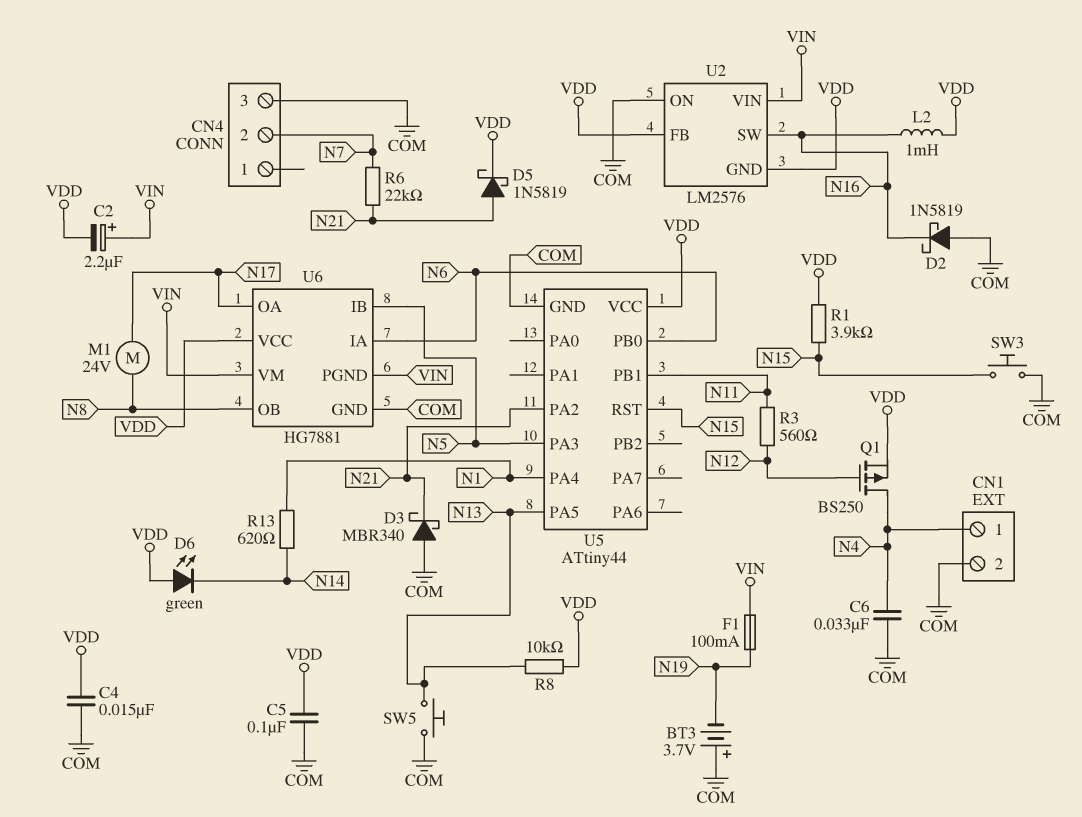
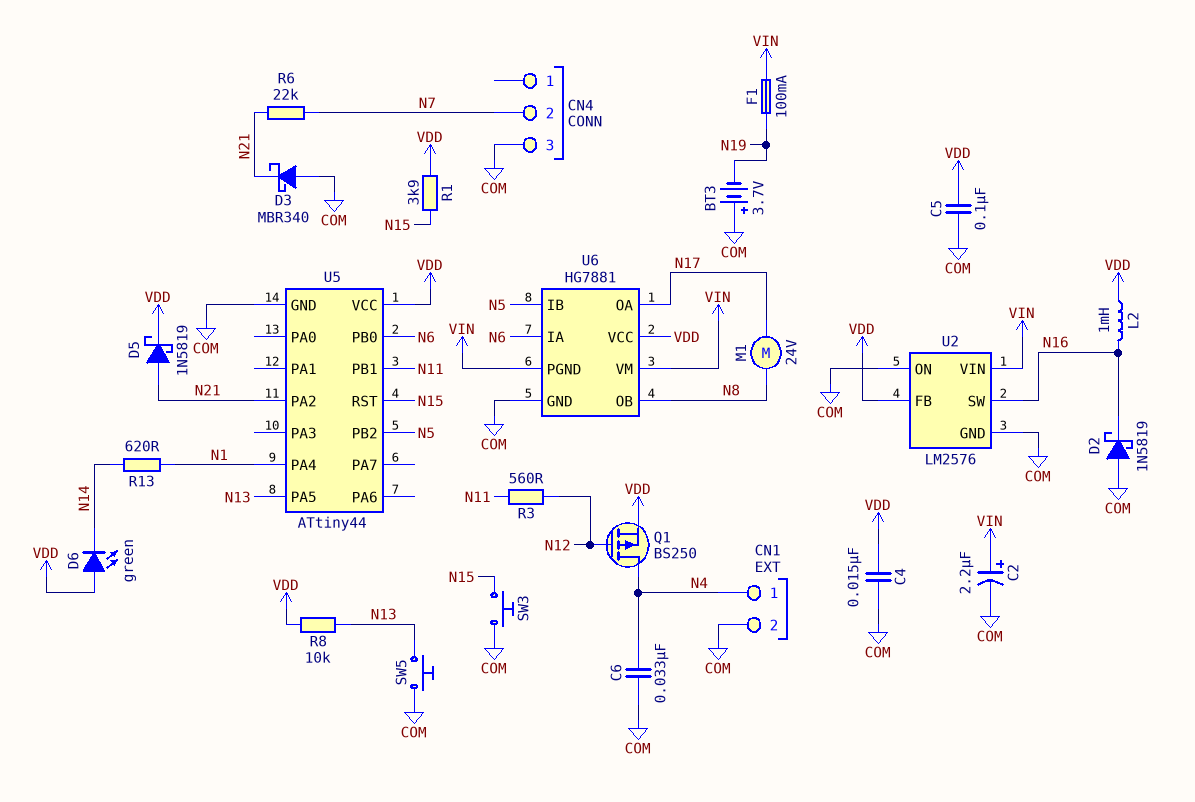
C2: 2.2uF (plus VIN, minus VDD) -> 2.2uF (plus VIN, minus COM)
U2 pin GND: VDD -> COM
U5 pin PA3: N5 -> none
U5 pin PB2: none -> N5

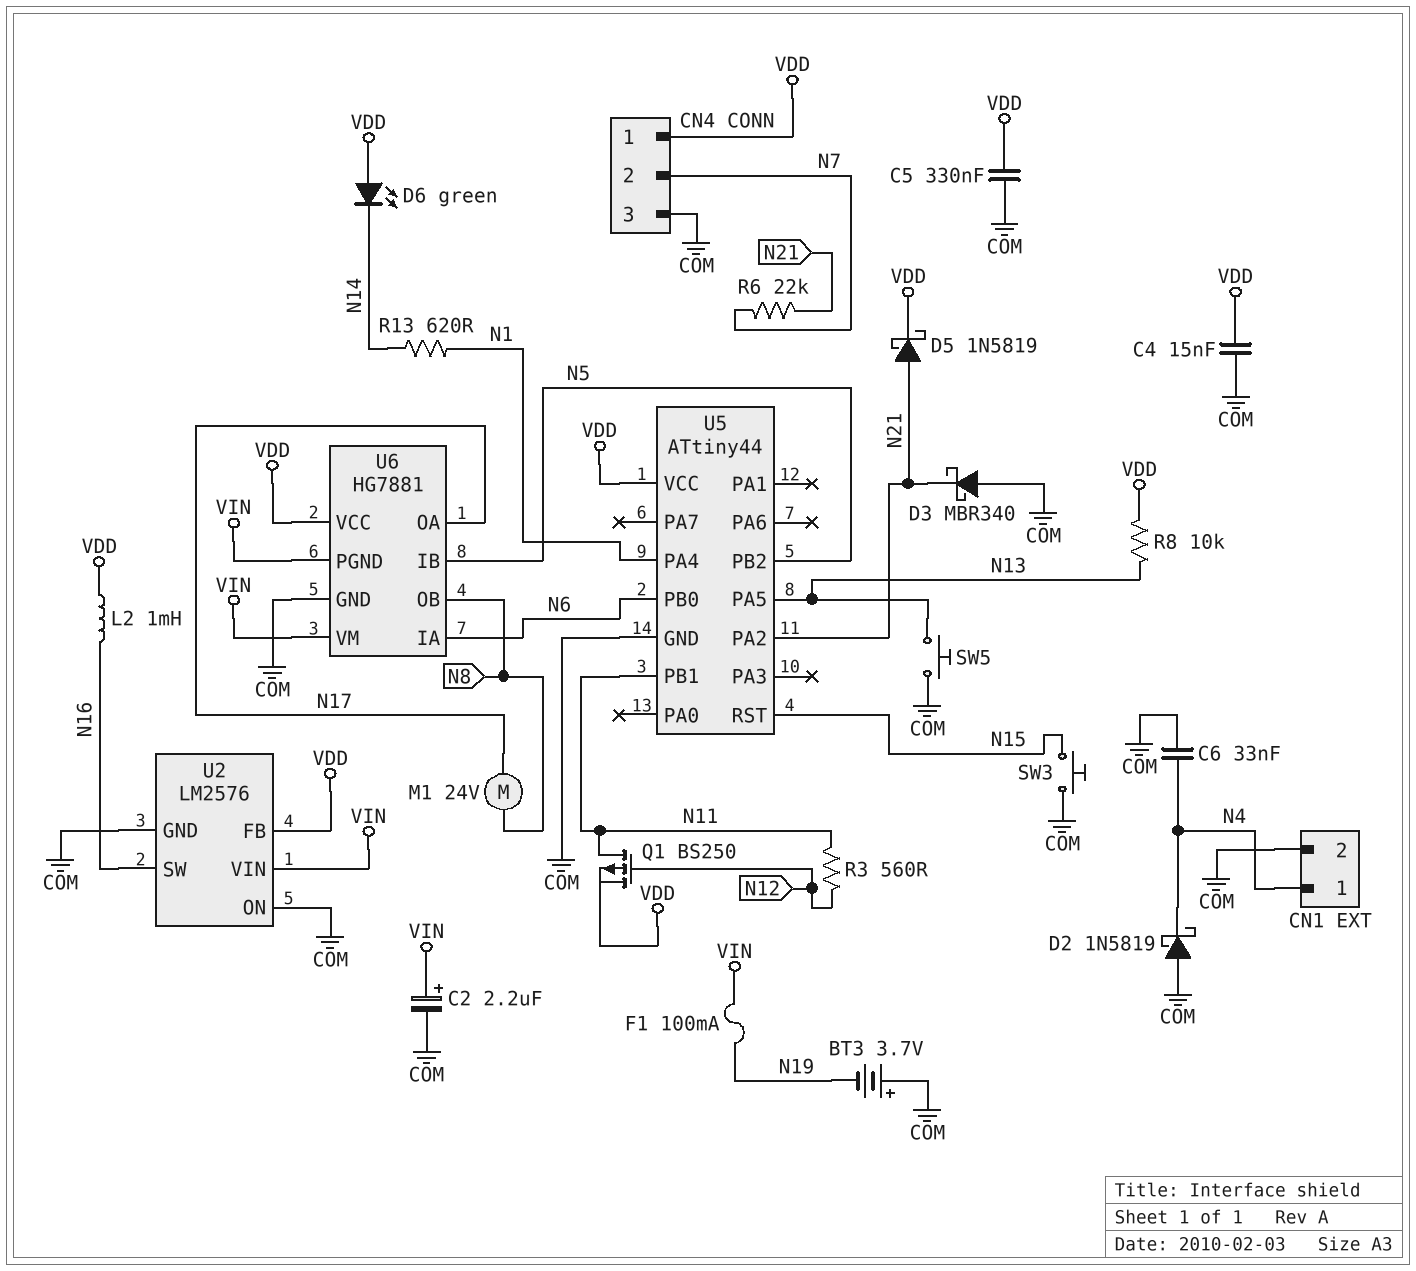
C5: 100nF (COM, VDD) -> 330nF (COM, VDD)
CN4 pin 1: none -> VDD
D2: schottky 1N5819 (A COM, K N16) -> schottky 1N5819 (A COM, K N4)
Q1: PMOS BS250 (G N12, D N4, S VDD) -> PMOS BS250 (G N12, D N11, S VDD)
R1: 3.9k (N15, VDD) -> none

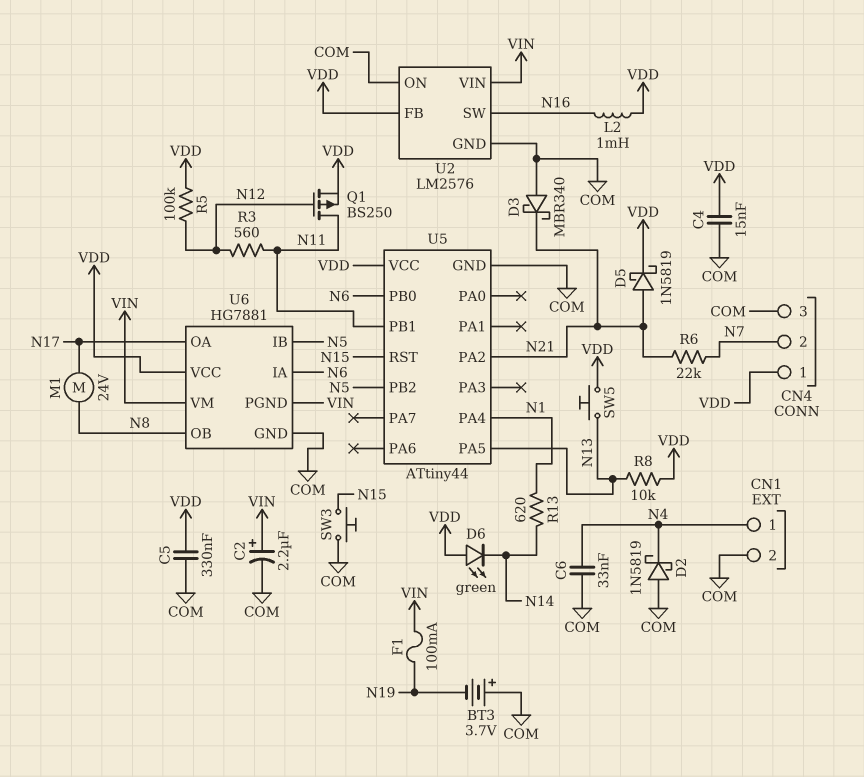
R5: none -> 100k (N12, VDD)
SW5: button (COM, N13) -> button (N13, VDD)

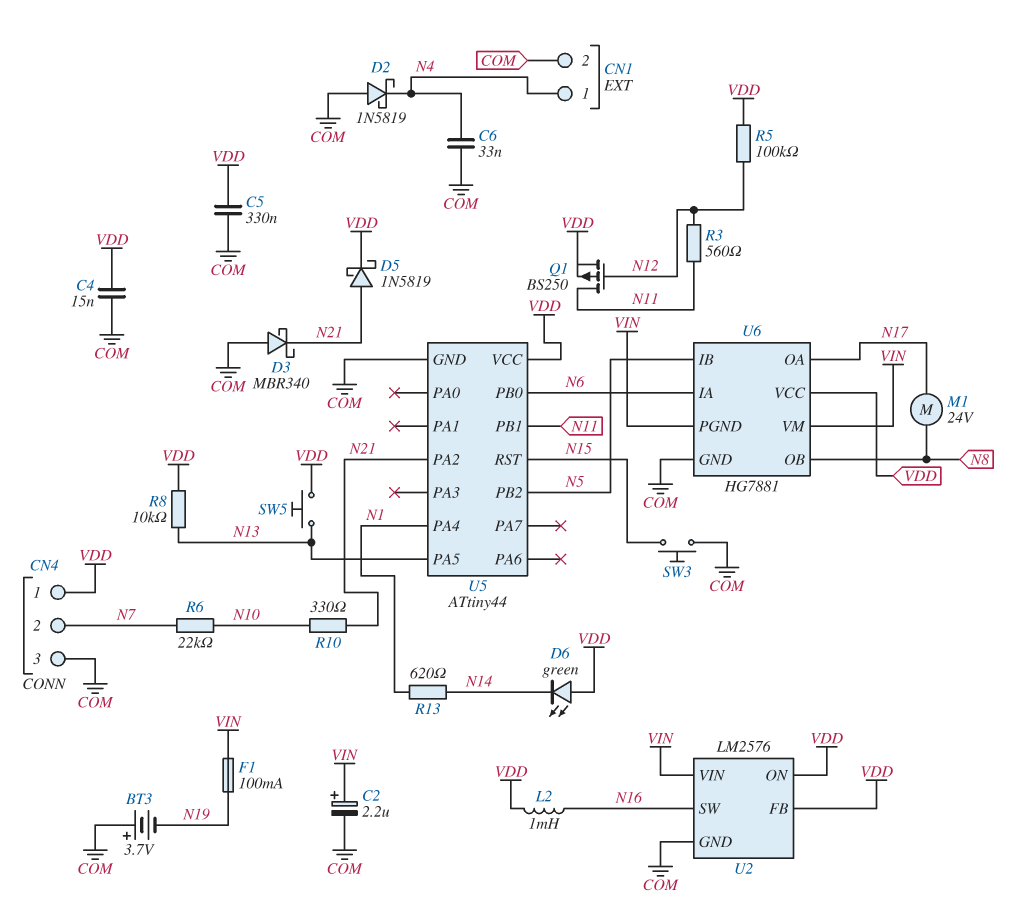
R6: 22k (N7, N21) -> 22k (N7, N10)
R10: none -> 330 (N10, N21)
U2 pin ON: COM -> VDD

